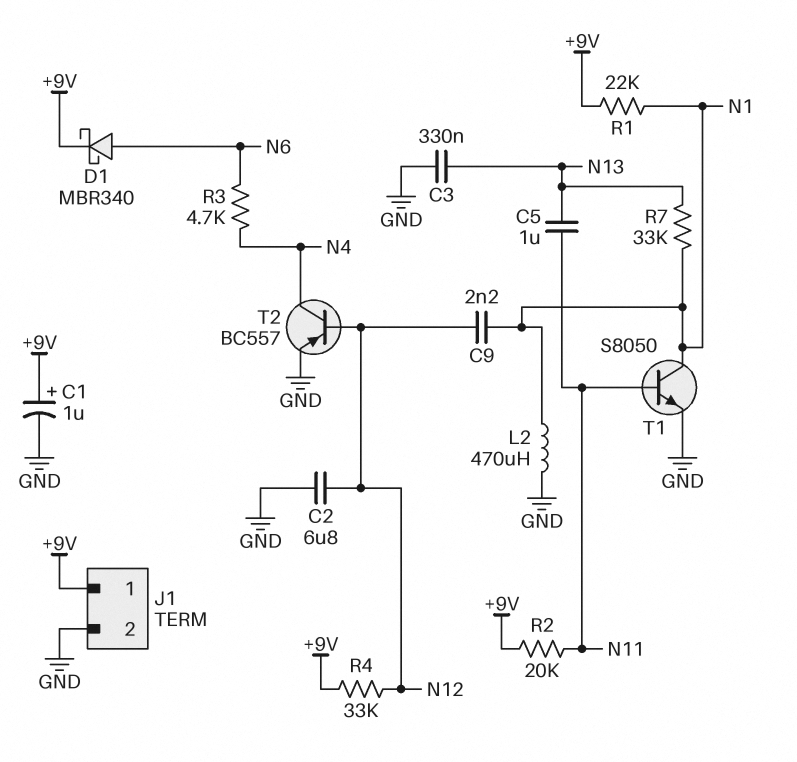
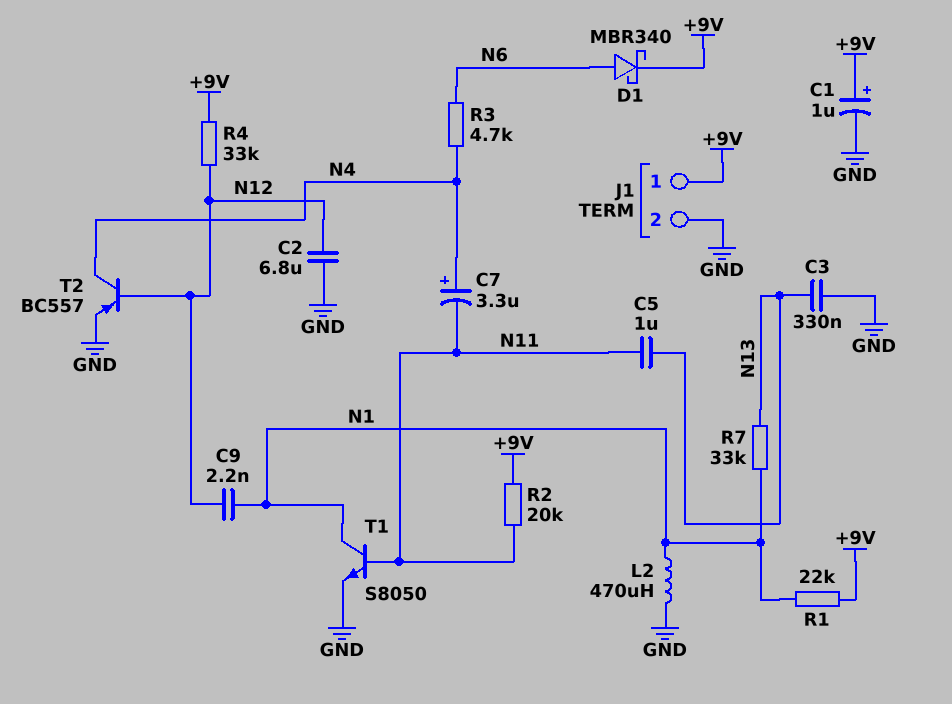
C7: none -> 3.3uF (plus N4, minus N11)

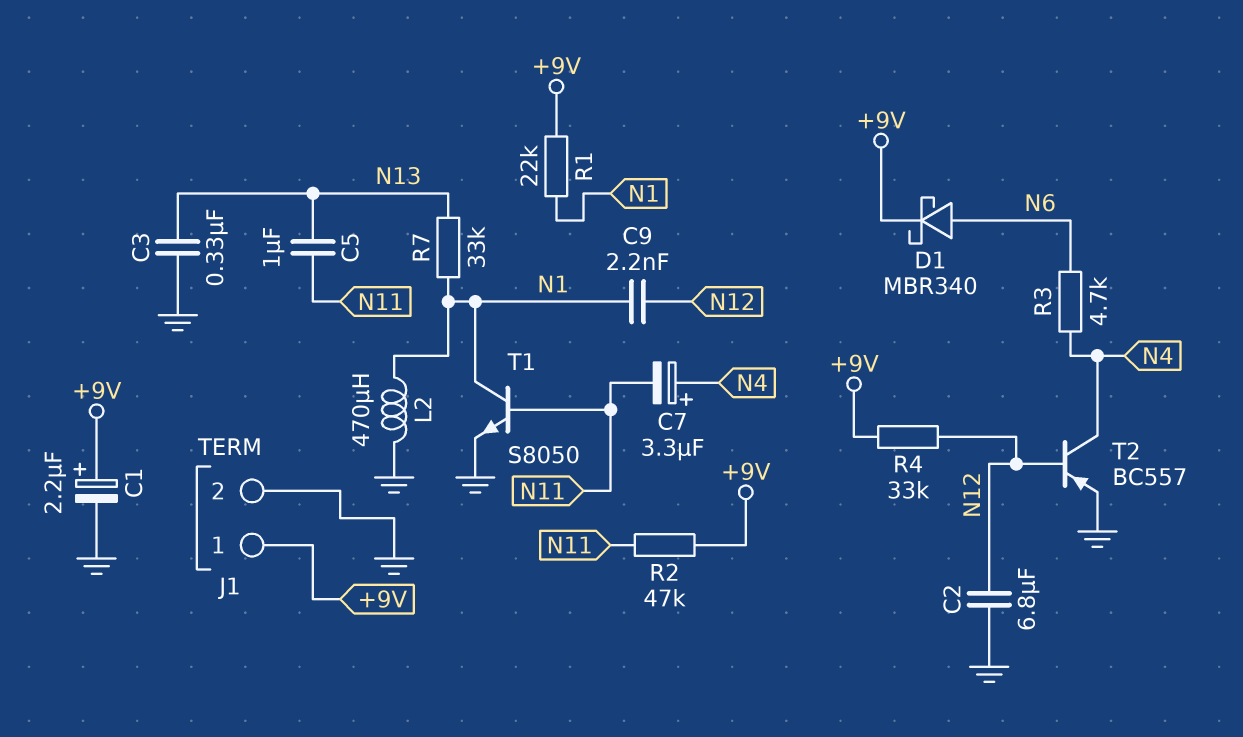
C1: 1uF (plus +9V, minus GND) -> 2.2uF (plus +9V, minus GND)
R2: 20k (+9V, N11) -> 47k (+9V, N11)

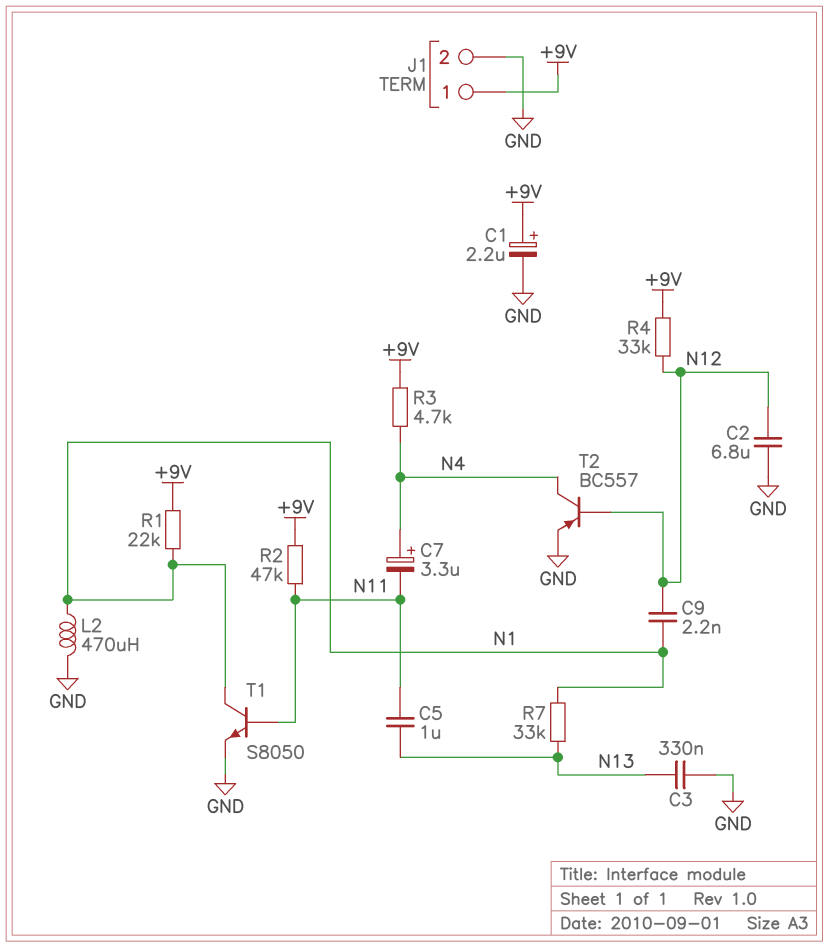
D1: schottky MBR340 (A N6, K +9V) -> none
R3: 4.7k (N4, N6) -> 4.7k (+9V, N4)

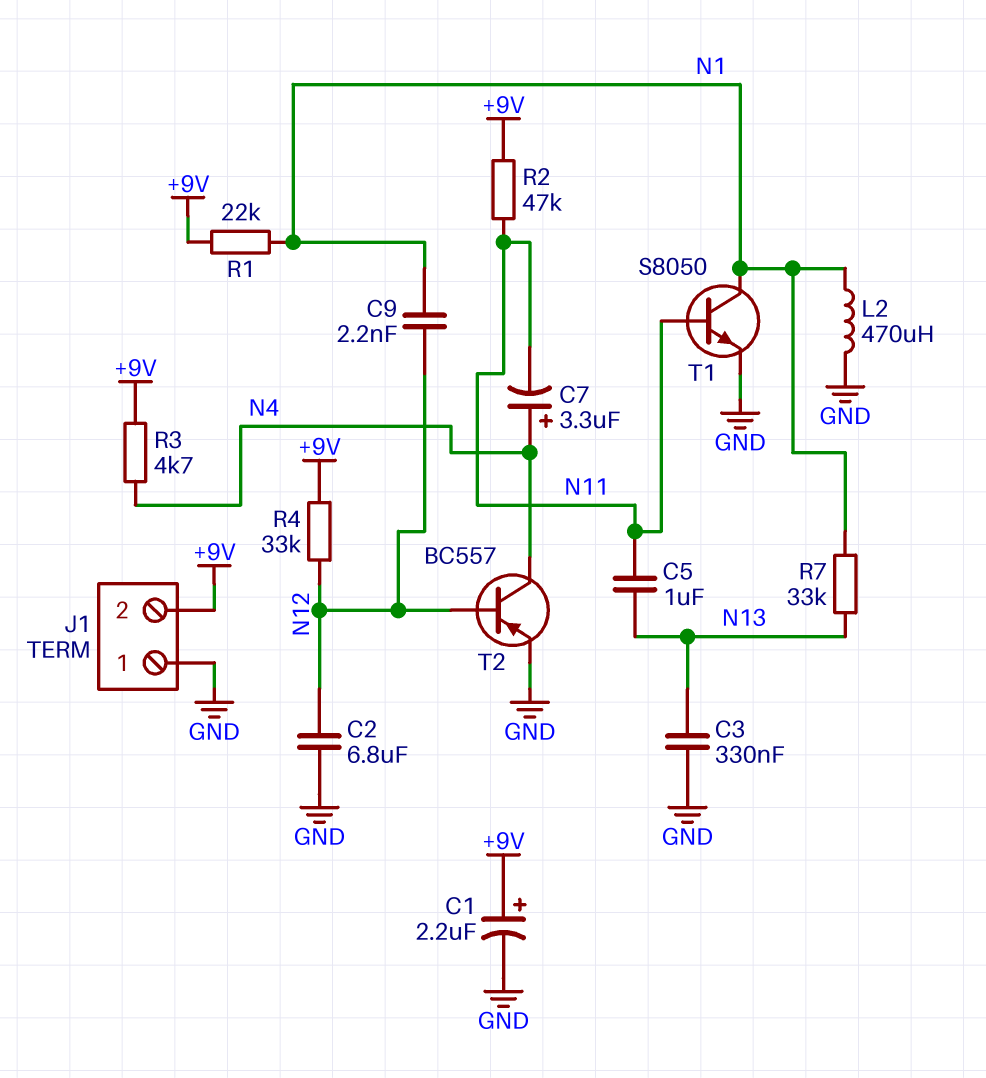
J1 pin 1: +9V -> GND
J1 pin 2: GND -> +9V

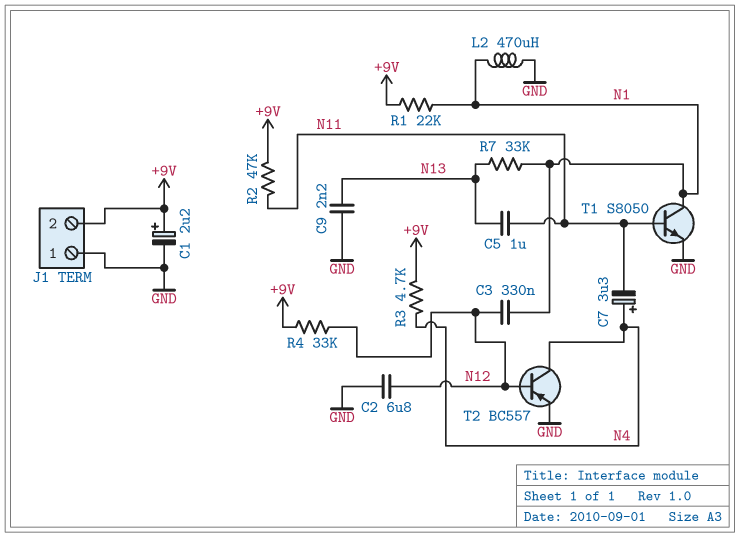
C3: 330nF (GND, N13) -> 330nF (N1, N12)
C9: 2.2nF (N1, N12) -> 2.2nF (GND, N13)

